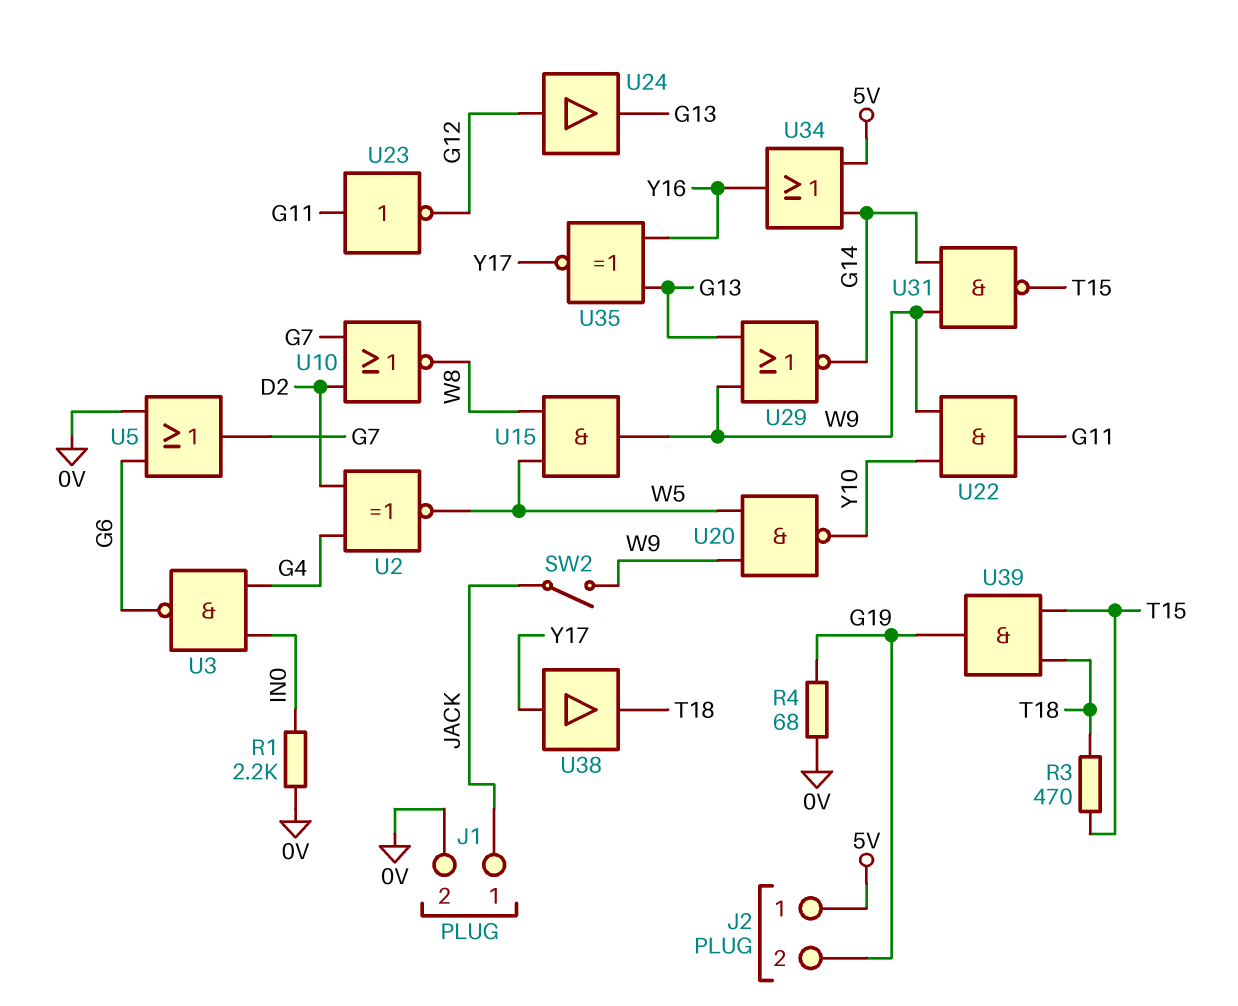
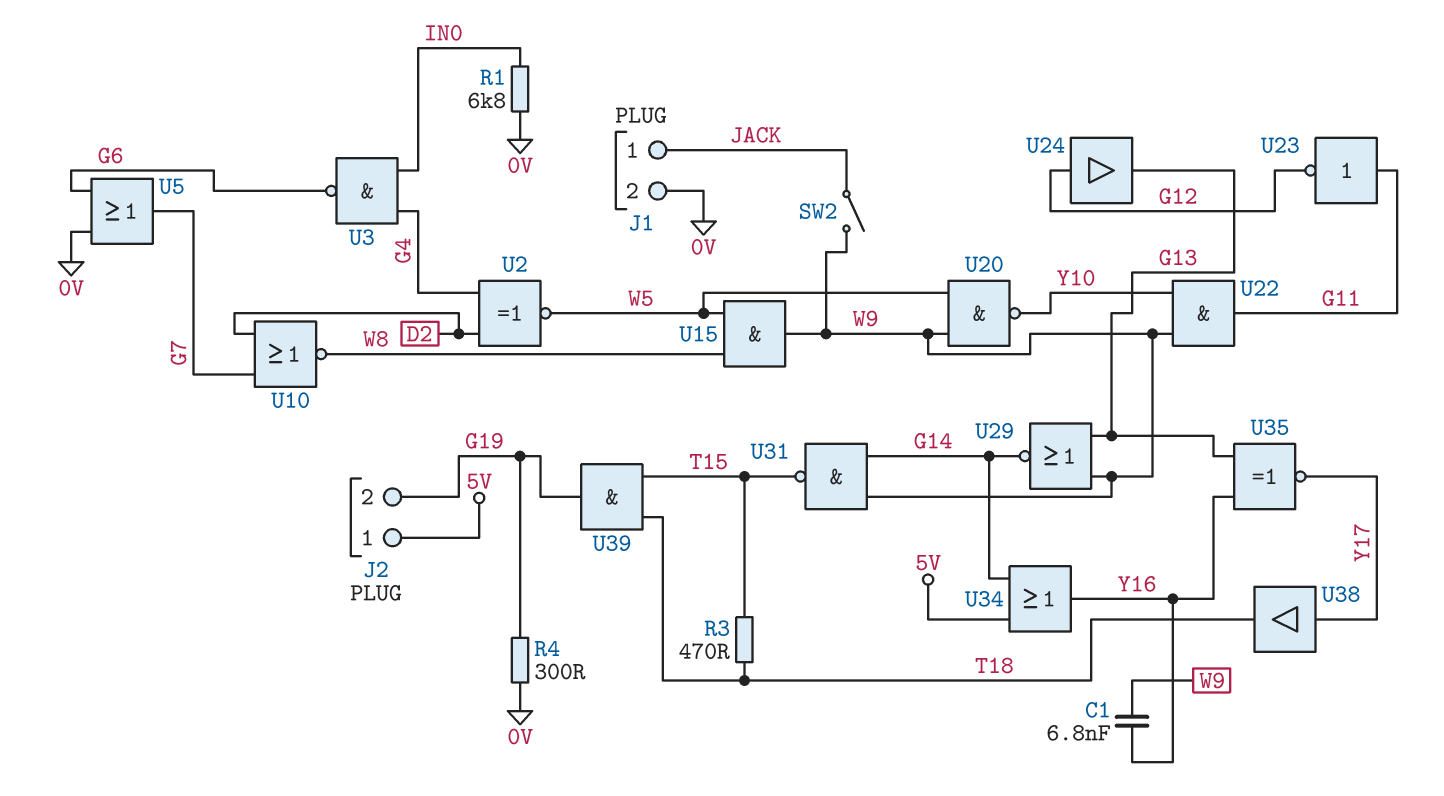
C1: none -> 6.8nF (W9, Y16)
R1: 2.2k (0V, IN0) -> 6.8k (0V, IN0)
R4: 68 (0V, G19) -> 300 (0V, G19)

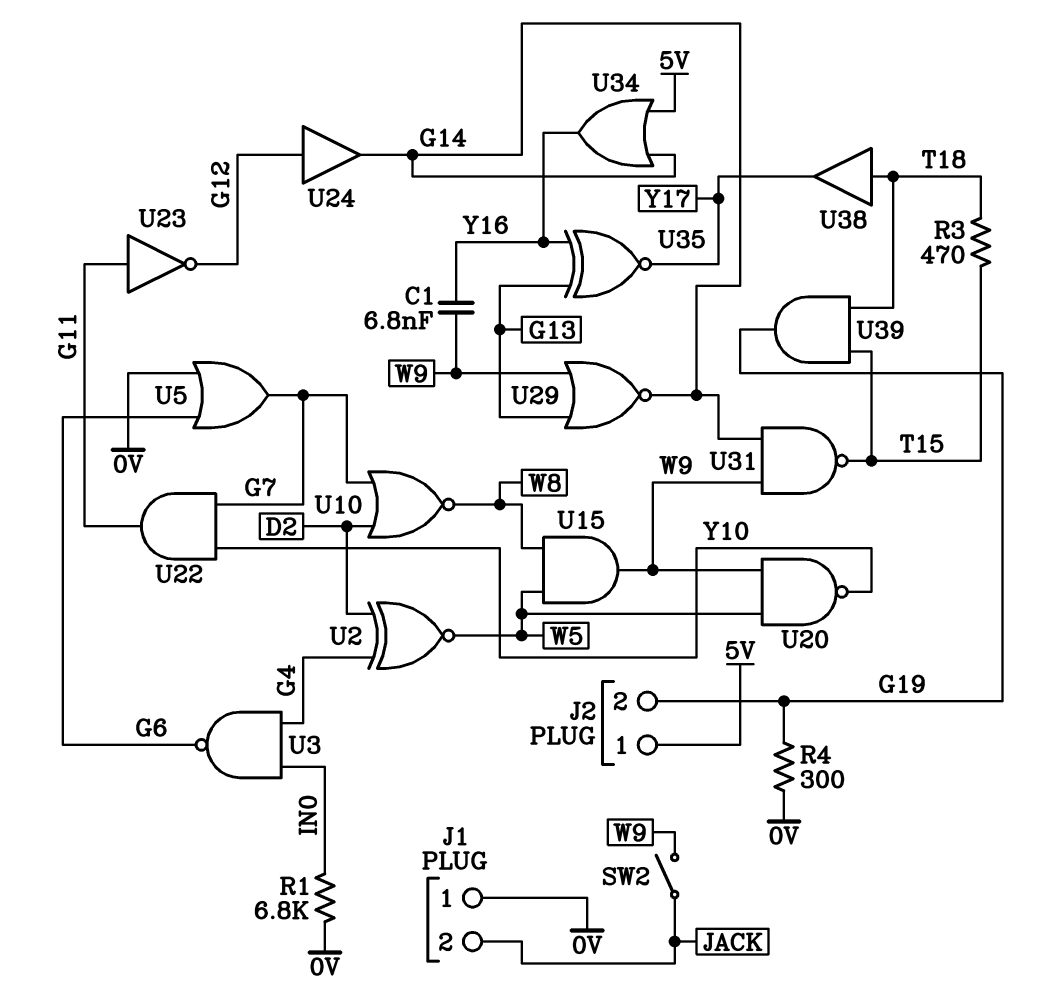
J1 pin 1: JACK -> 0V
J1 pin 2: 0V -> JACK
U22: AND (in W9, in Y10, out G11) -> AND (in G7, in Y10, out G11)
U24: buffer (in G12, out G13) -> buffer (in G12, out G14)
U38: buffer (in Y17, out T18) -> buffer (in T18, out Y17)

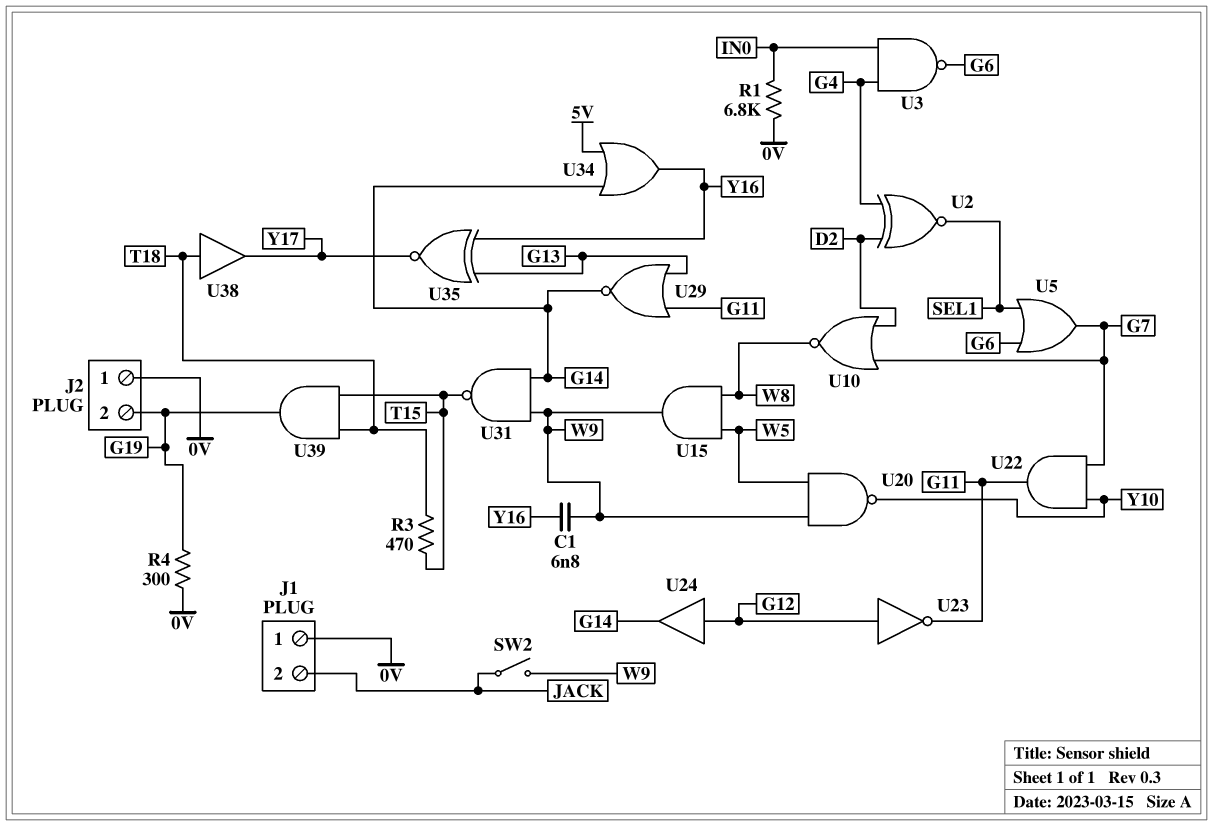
J2 pin 1: 5V -> 0V
U2: XNOR (in D2, in G4, out W5) -> XNOR (in D2, in G4, out SEL1)
U5: OR (in 0V, in G6, out G7) -> OR (in G6, in SEL1, out G7)
U23: NOT (in G11, out G12) -> NOT (in G12, out G11)
U29: NOR (in G13, in W9, out G14) -> NOR (in G11, in G13, out G14)

